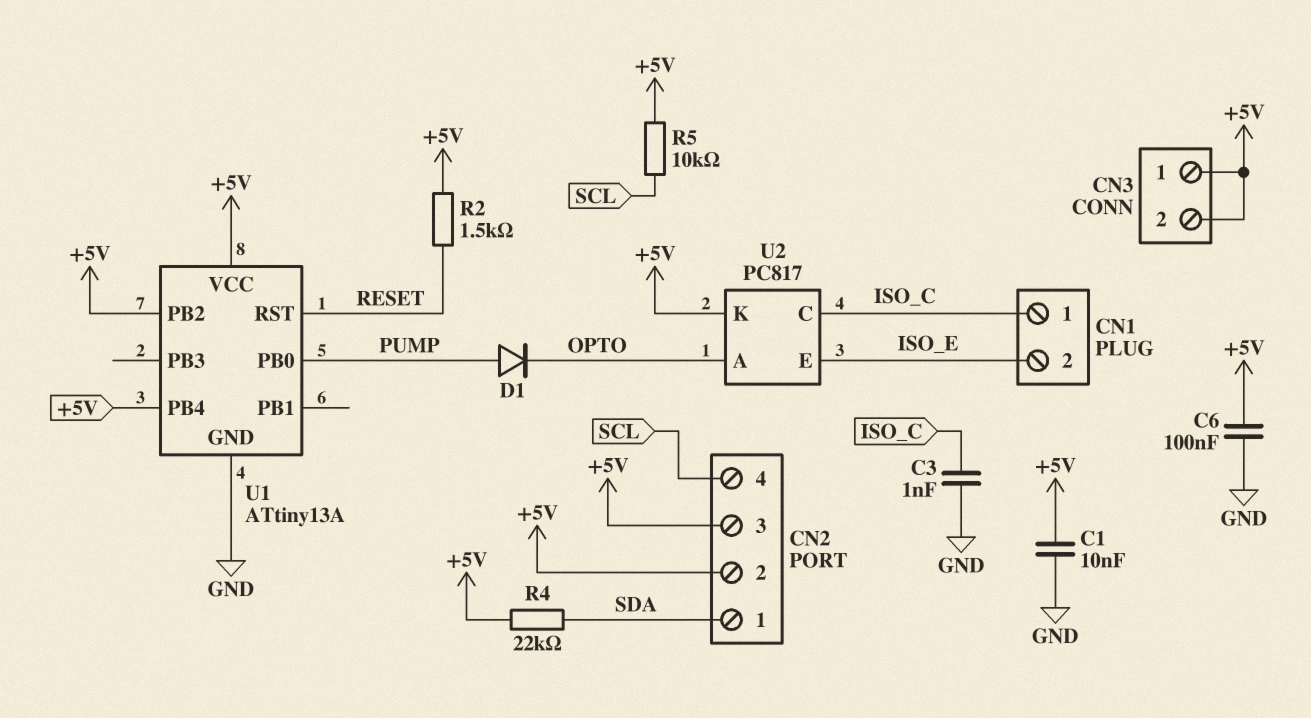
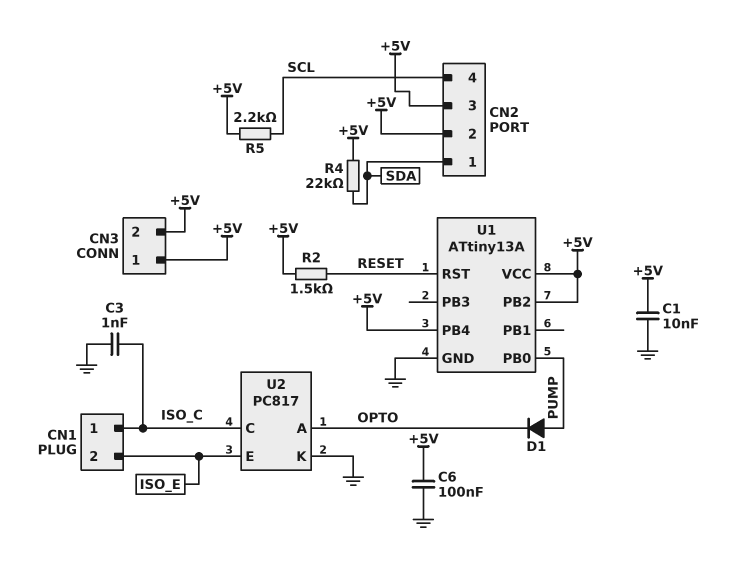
R5: 10k (+5V, SCL) -> 2.2k (+5V, SCL)
U2 pin K: +5V -> GND

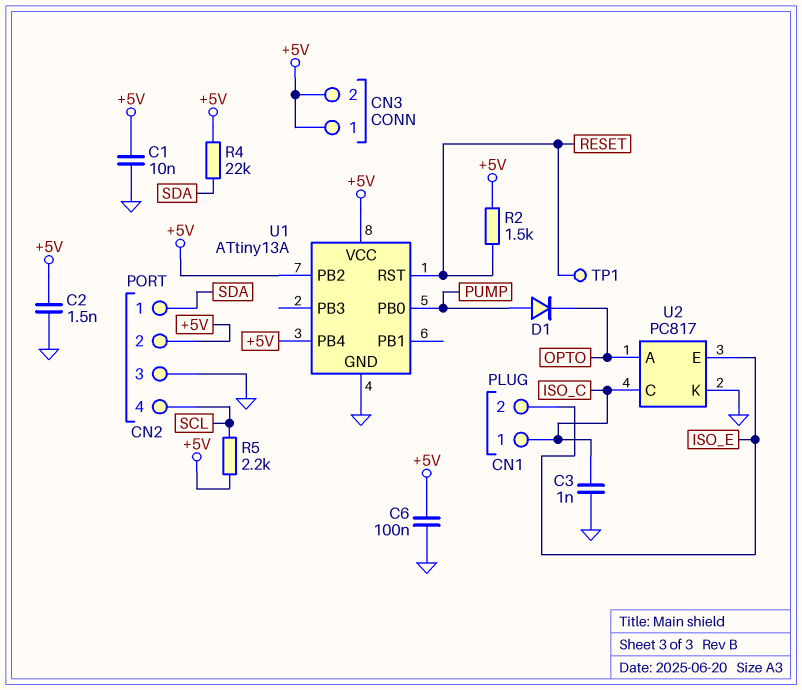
C2: none -> 1.5nF (+5V, GND)
CN2 pin 3: +5V -> GND
TP1: none -> test point (RESET)

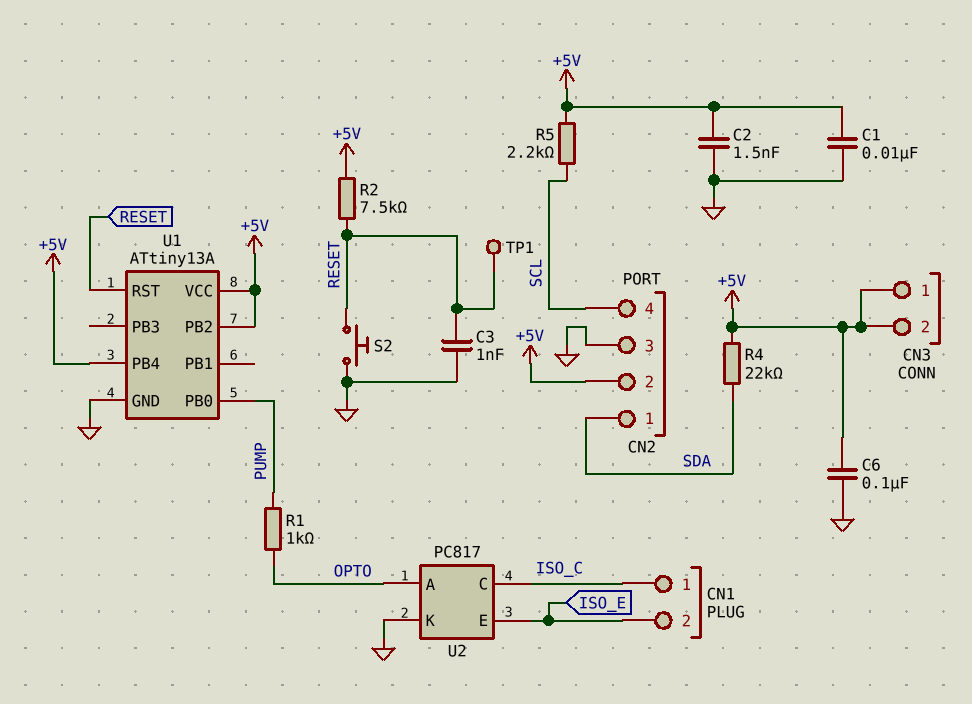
C3: 1nF (GND, ISO_C) -> 1nF (GND, RESET)
D1: diode (A PUMP, K OPTO) -> none
R1: none -> 1k (OPTO, PUMP)
R2: 1.5k (+5V, RESET) -> 7.5k (+5V, RESET)
S2: none -> button (GND, RESET)

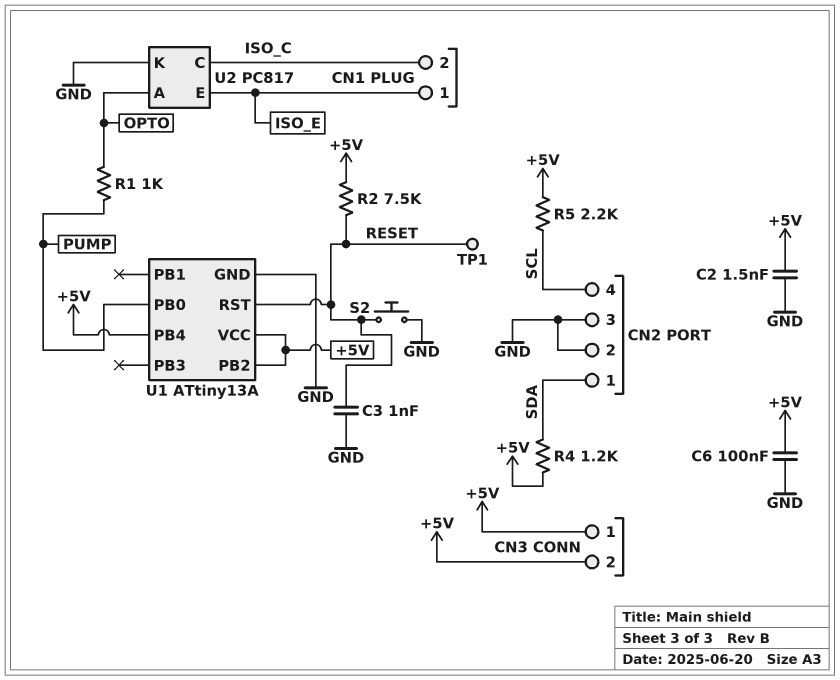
C1: 10nF (+5V, GND) -> none
CN1 pin 1: ISO_C -> ISO_E
CN1 pin 2: ISO_E -> ISO_C
CN2 pin 2: +5V -> GND
R4: 22k (+5V, SDA) -> 1.2k (+5V, SDA)

